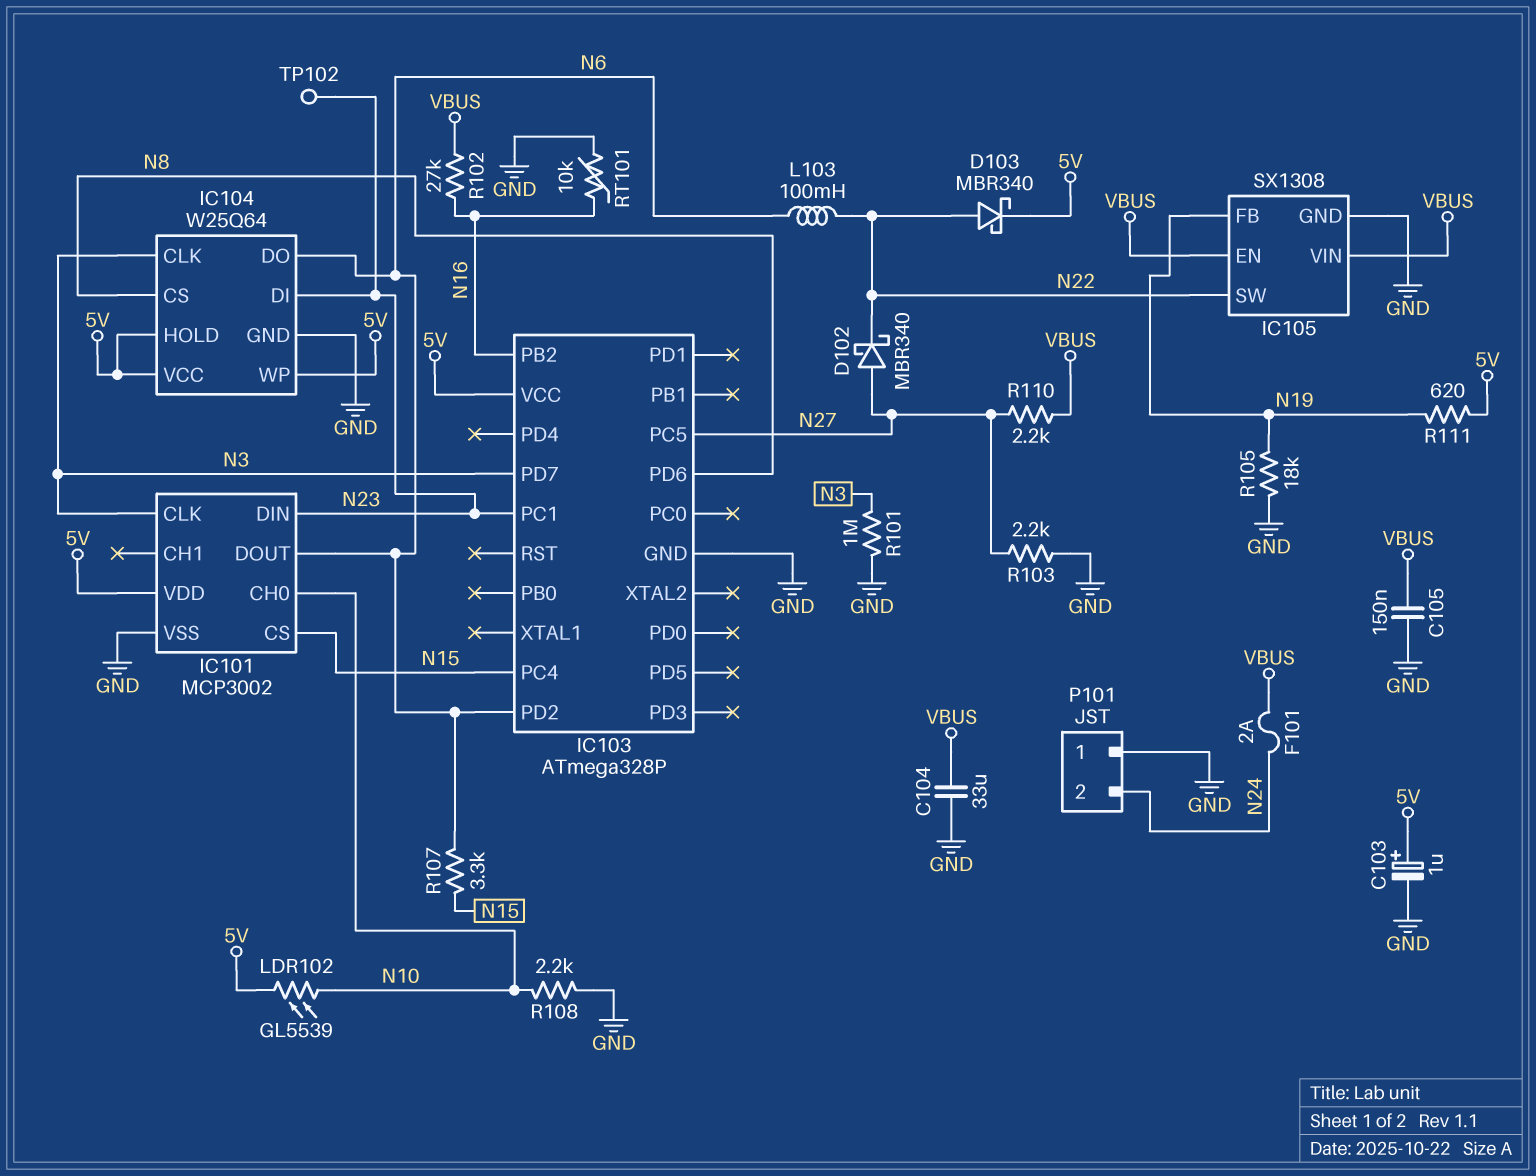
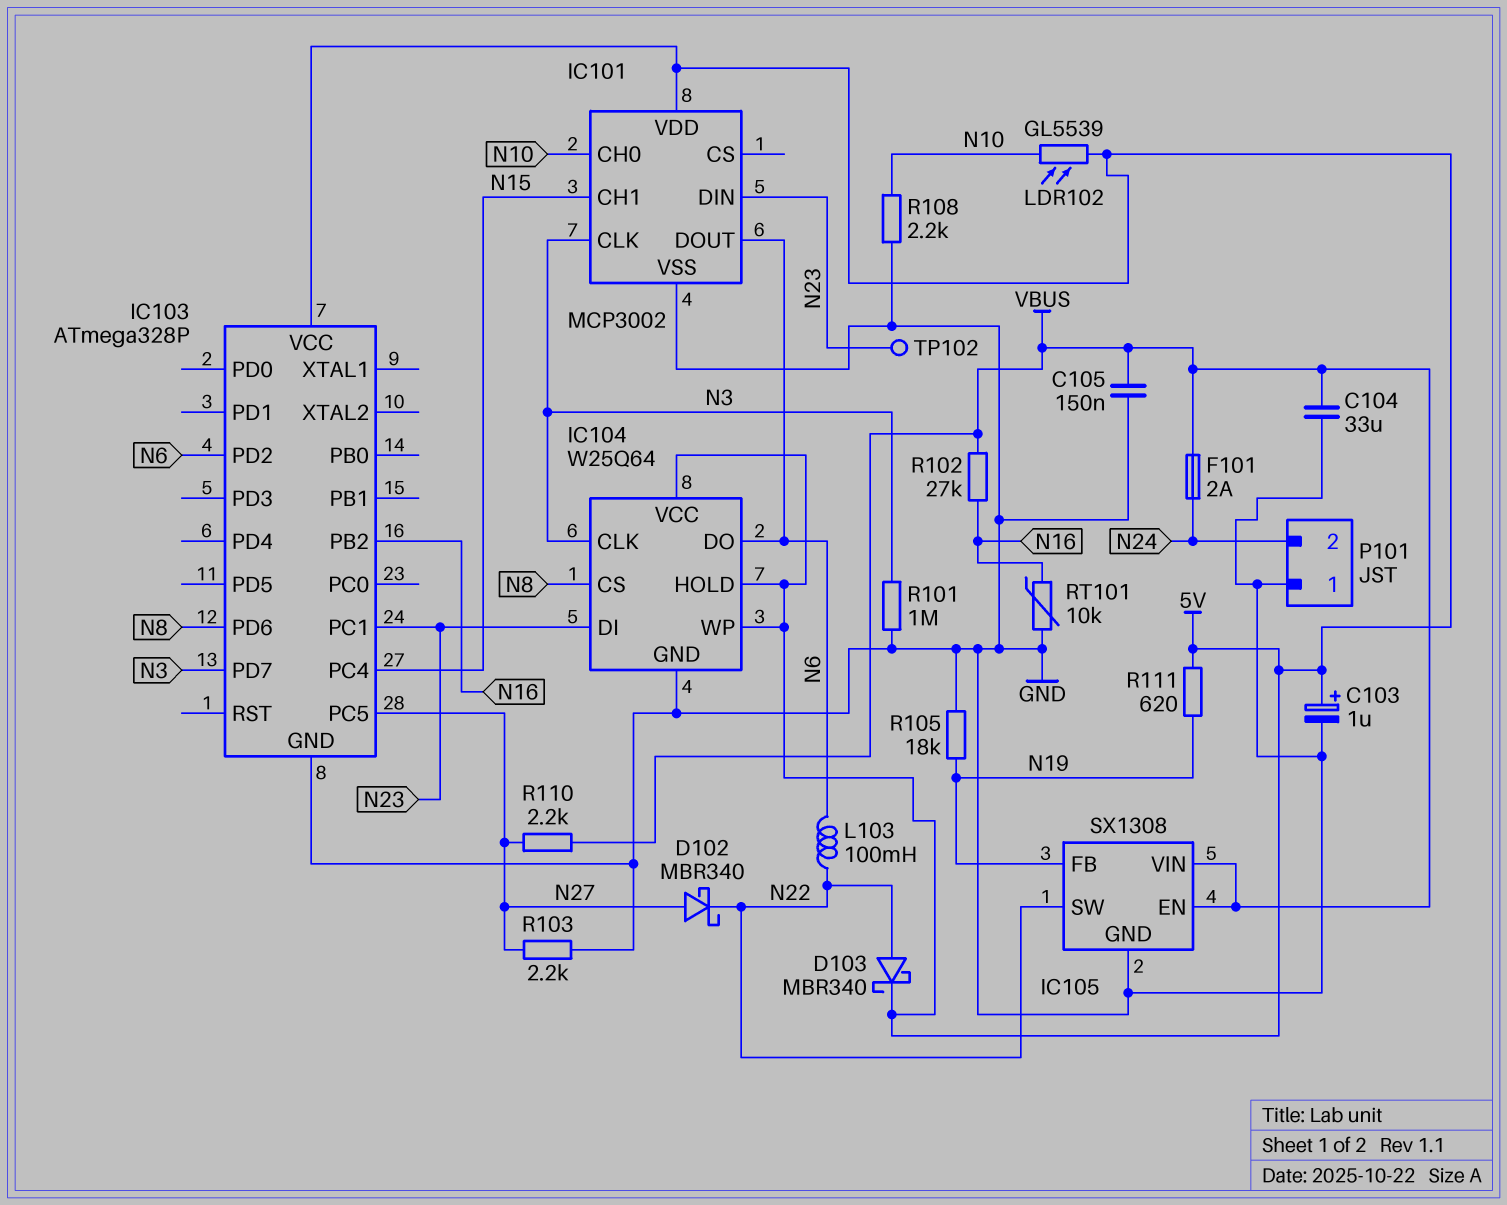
IC101 pin CH1: none -> N15
IC101 pin CS: N15 -> none
R107: 3.3k (N6, N15) -> none

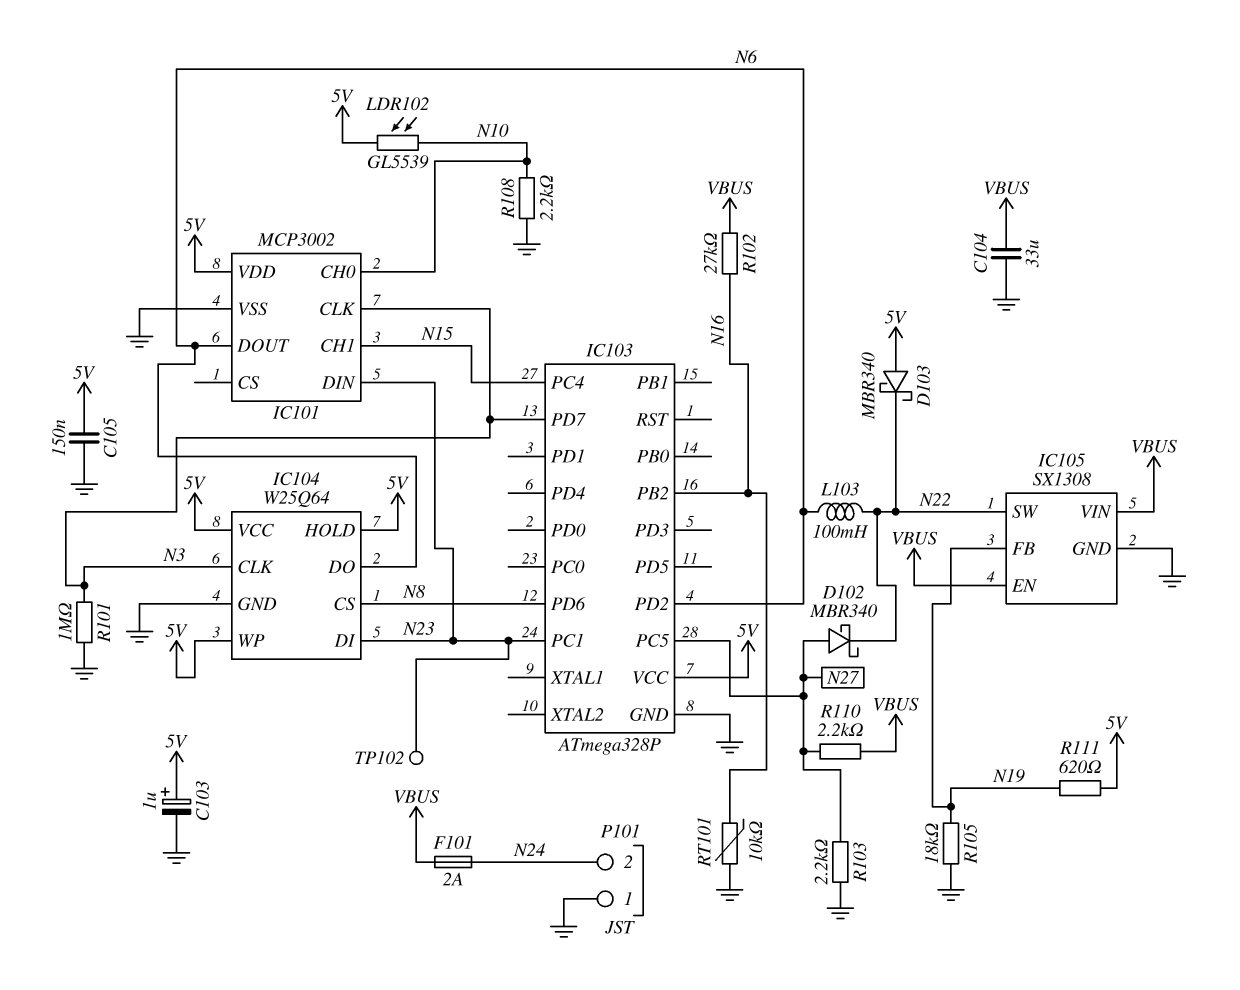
C105: 150nF (GND, VBUS) -> 150nF (5V, GND)
D103: schottky MBR340 (A N22, K 5V) -> schottky MBR340 (A 5V, K N22)

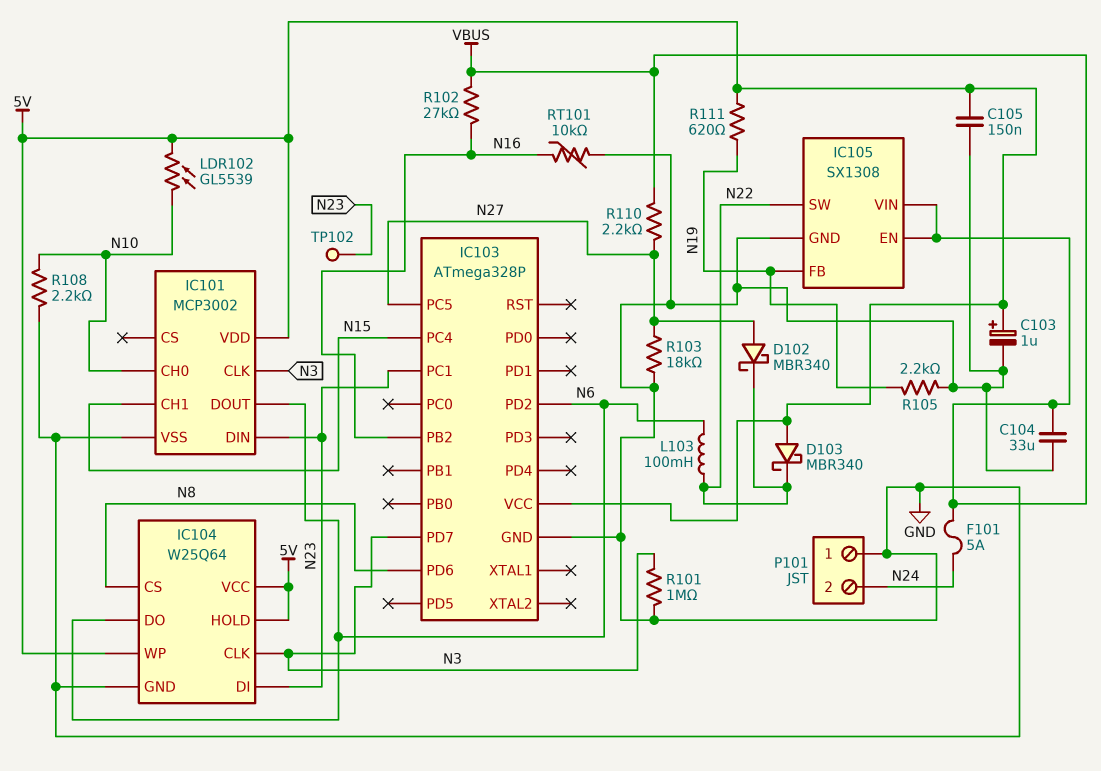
F101: 2A (N24, VBUS) -> 5A (N24, VBUS)
R103: 2.2k (GND, N27) -> 18k (GND, N27)
R105: 18k (GND, N19) -> 2.2k (GND, N19)

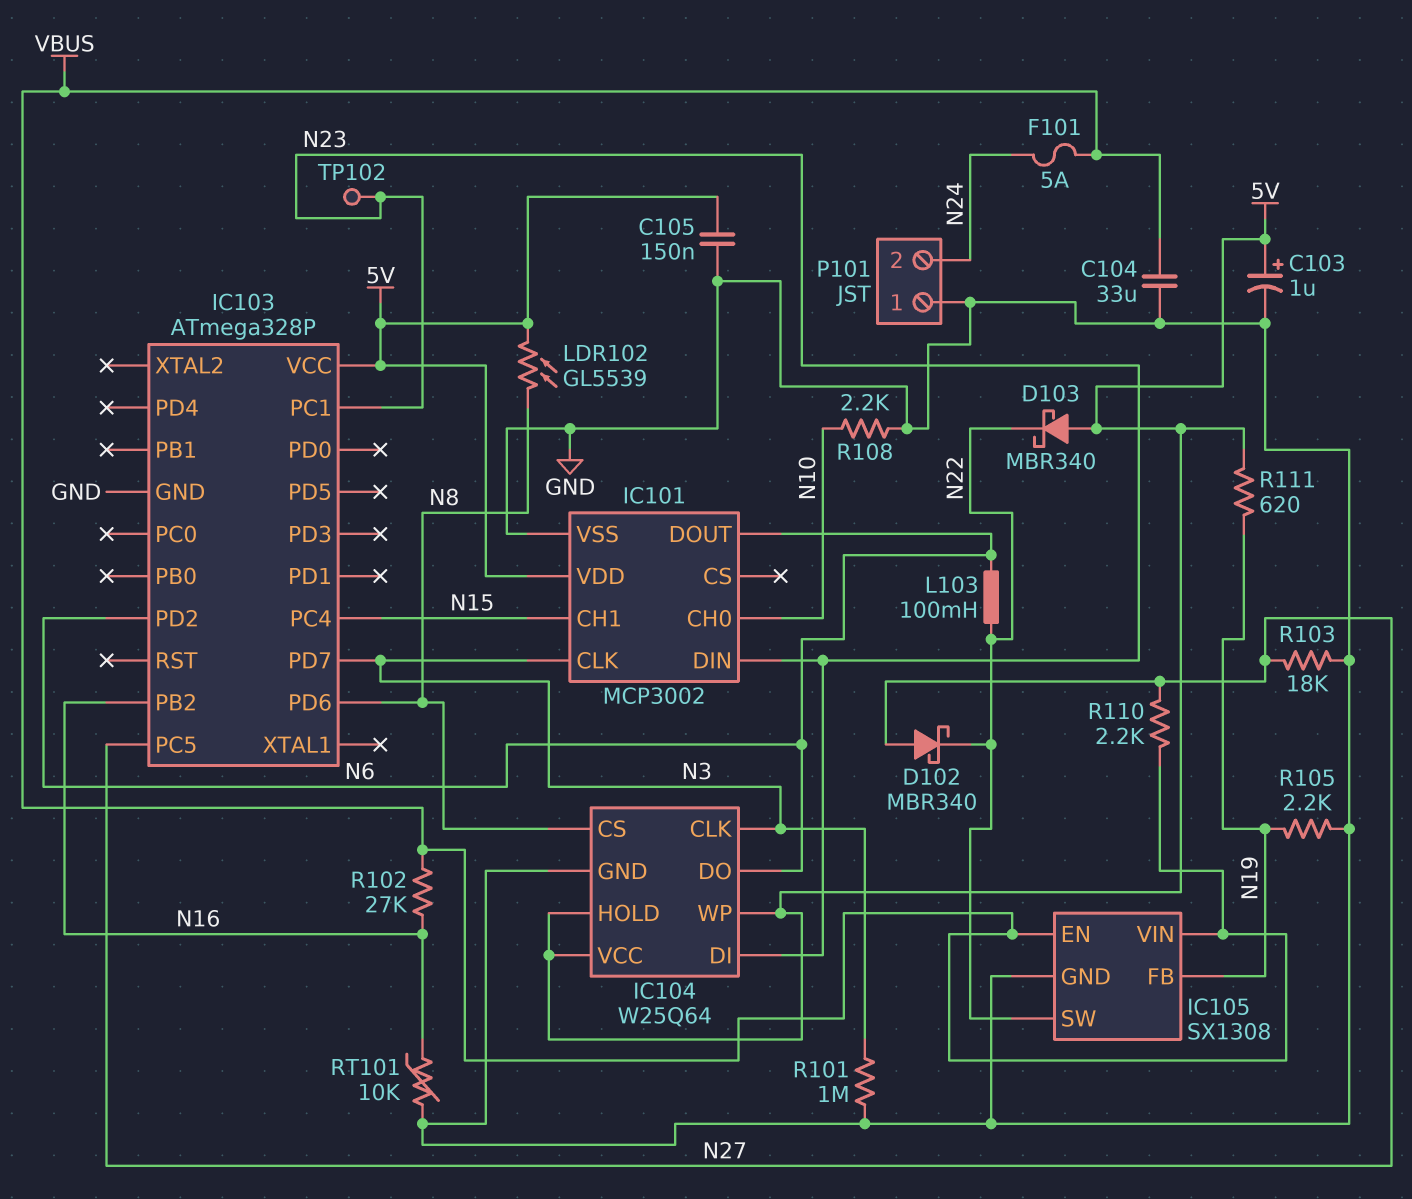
LDR102: GL5539 (5V, N10) -> GL5539 (5V, N8)

